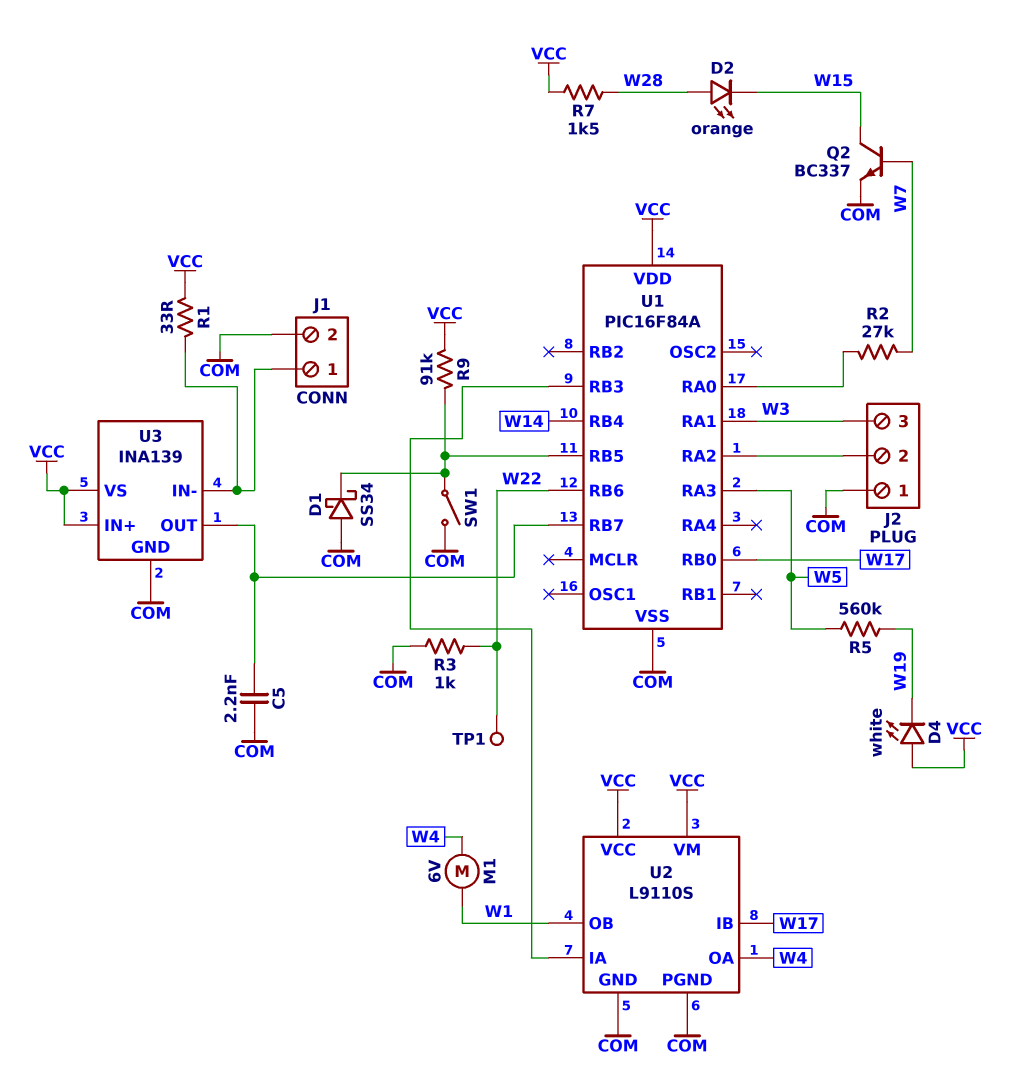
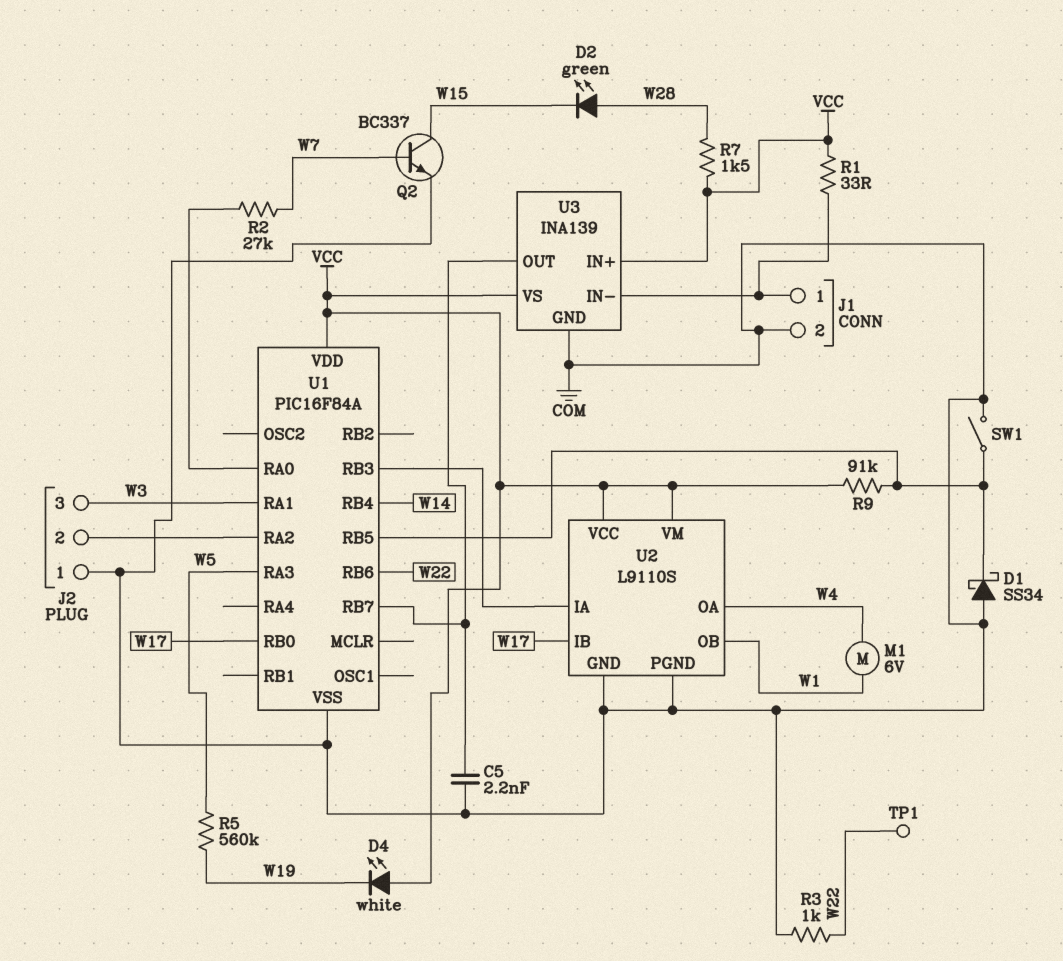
D2: LED orange (A W28, K W15) -> LED green (A W28, K W15)

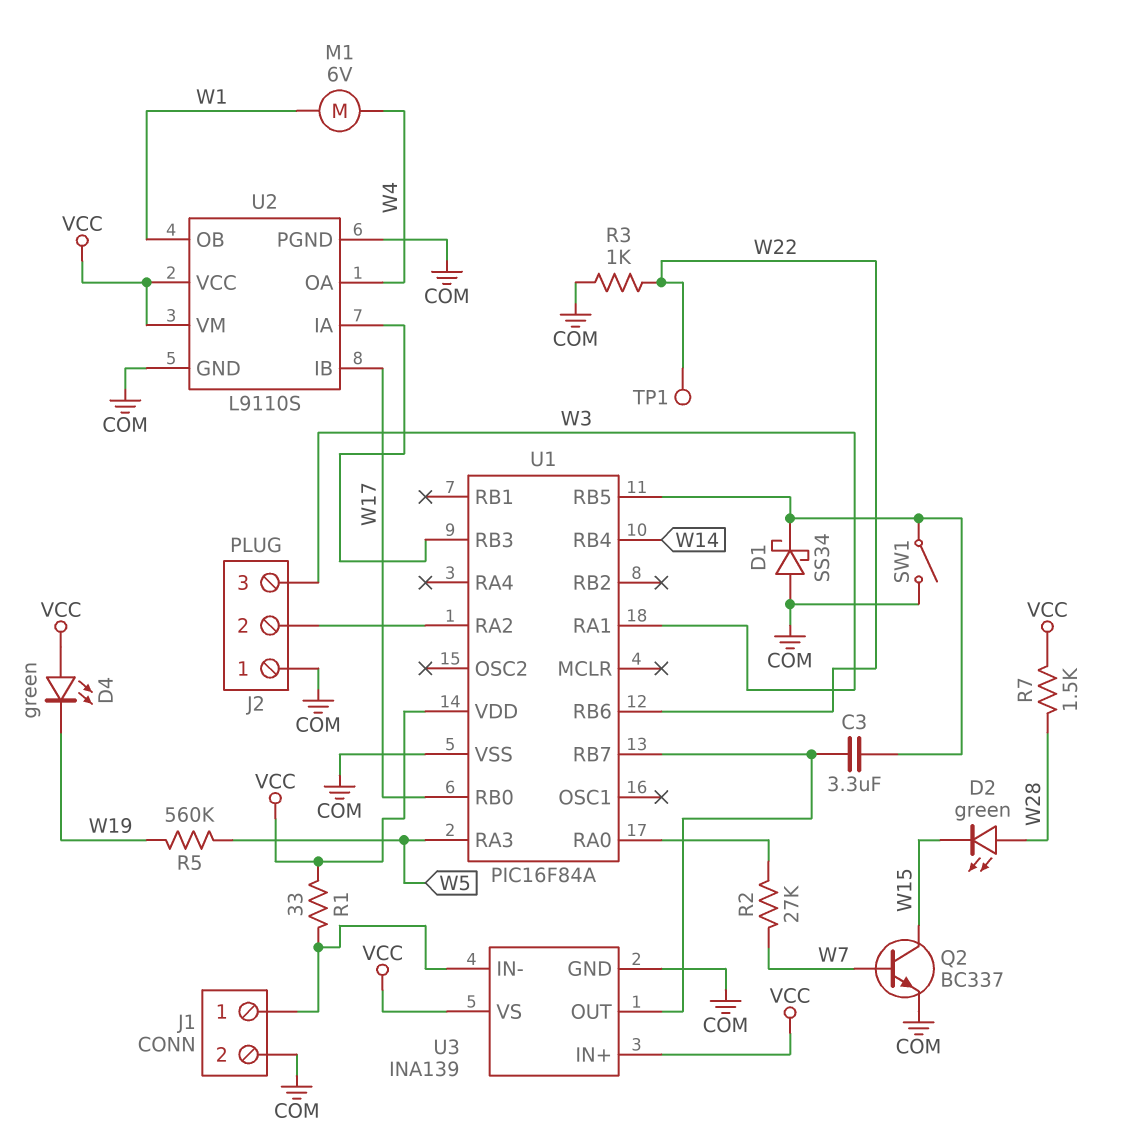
C3: none -> 3.3uF (U1/RB5, U1/RB7)
C5: 2.2nF (COM, U1/RB7) -> none
D4: LED white (A VCC, K W19) -> LED green (A VCC, K W19)
R9: 91k (U1/RB5, VCC) -> none

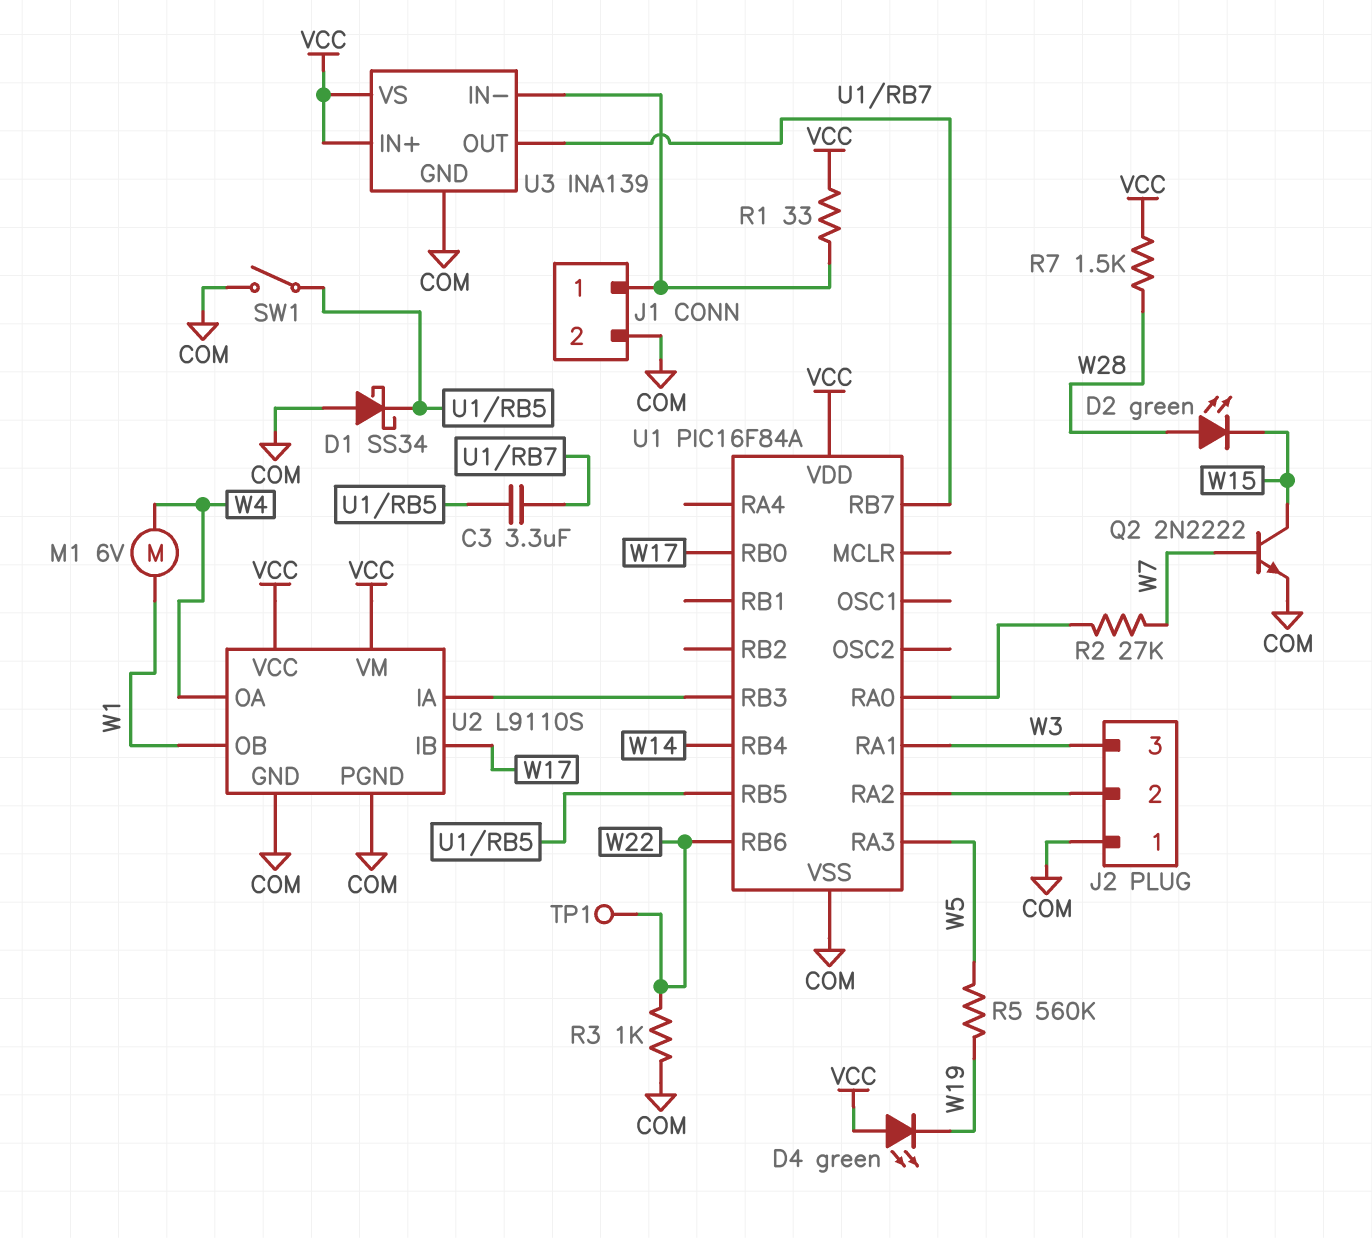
Q2: NPN BC337 (B W7, C W15, E COM) -> NPN 2N2222 (B W7, C W15, E COM)

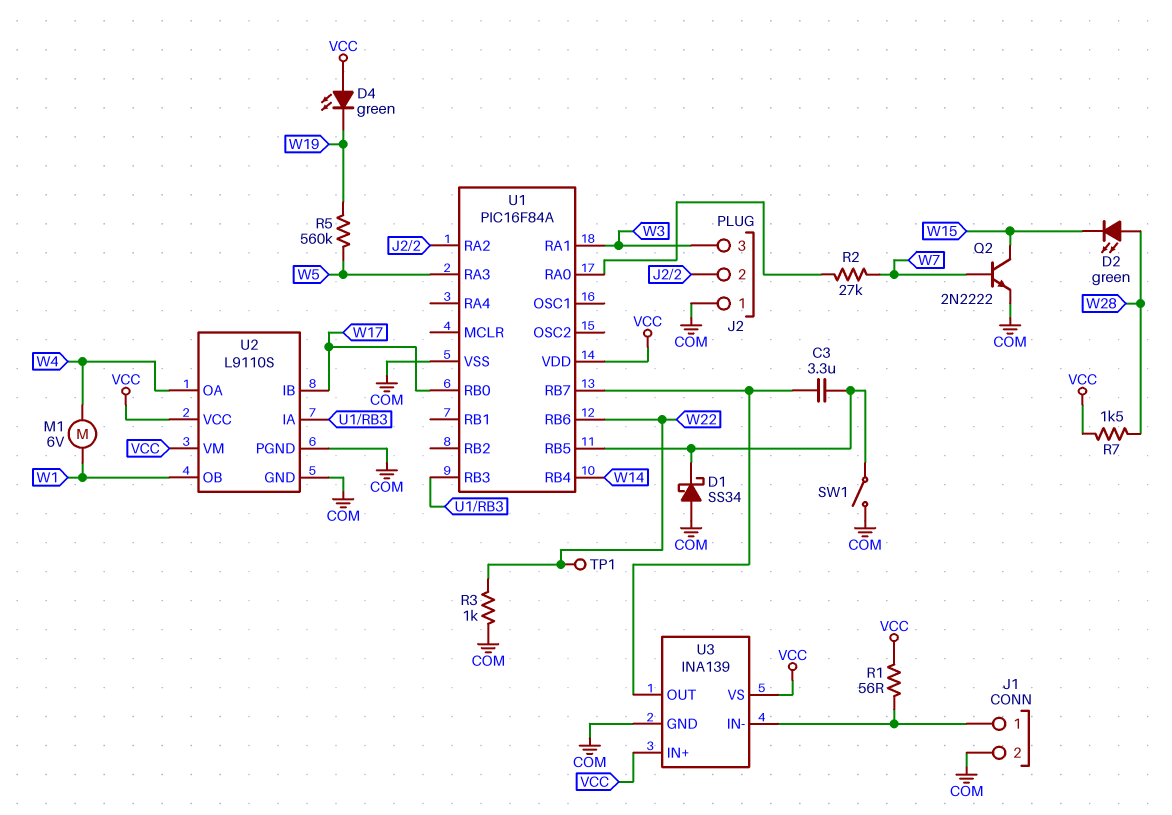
R1: 33 (J1/1, VCC) -> 56 (J1/1, VCC)

